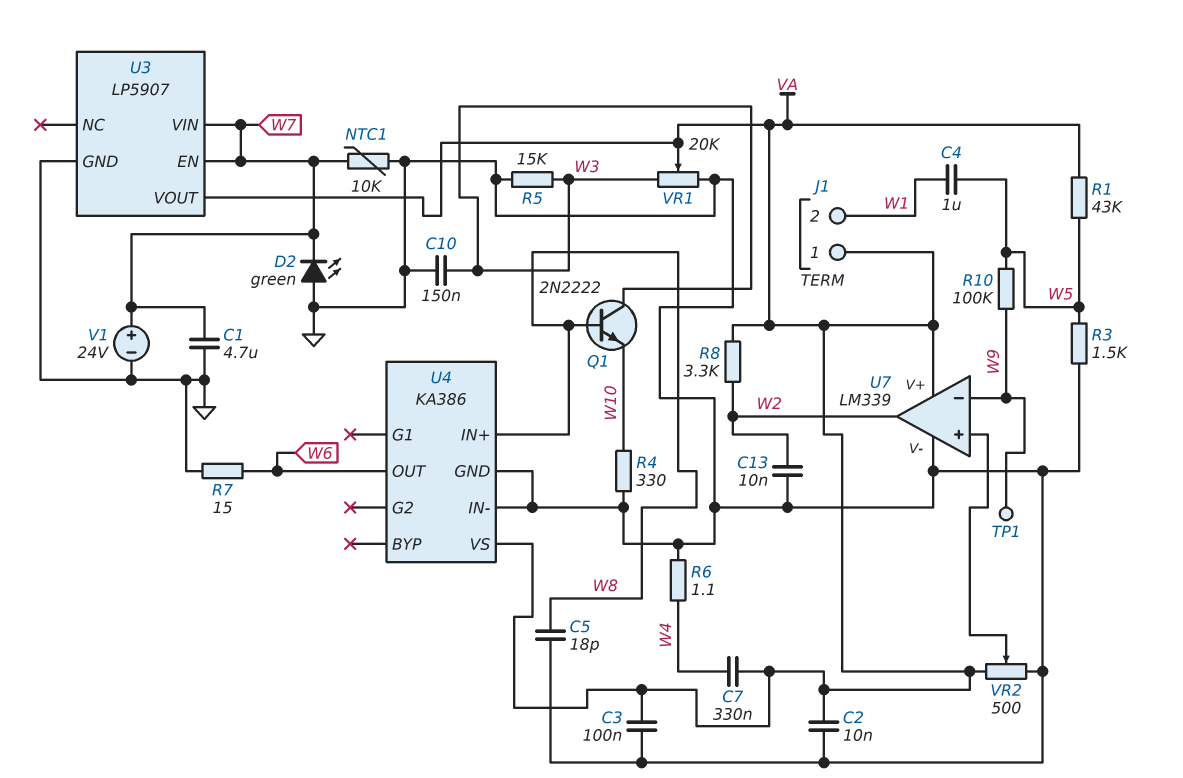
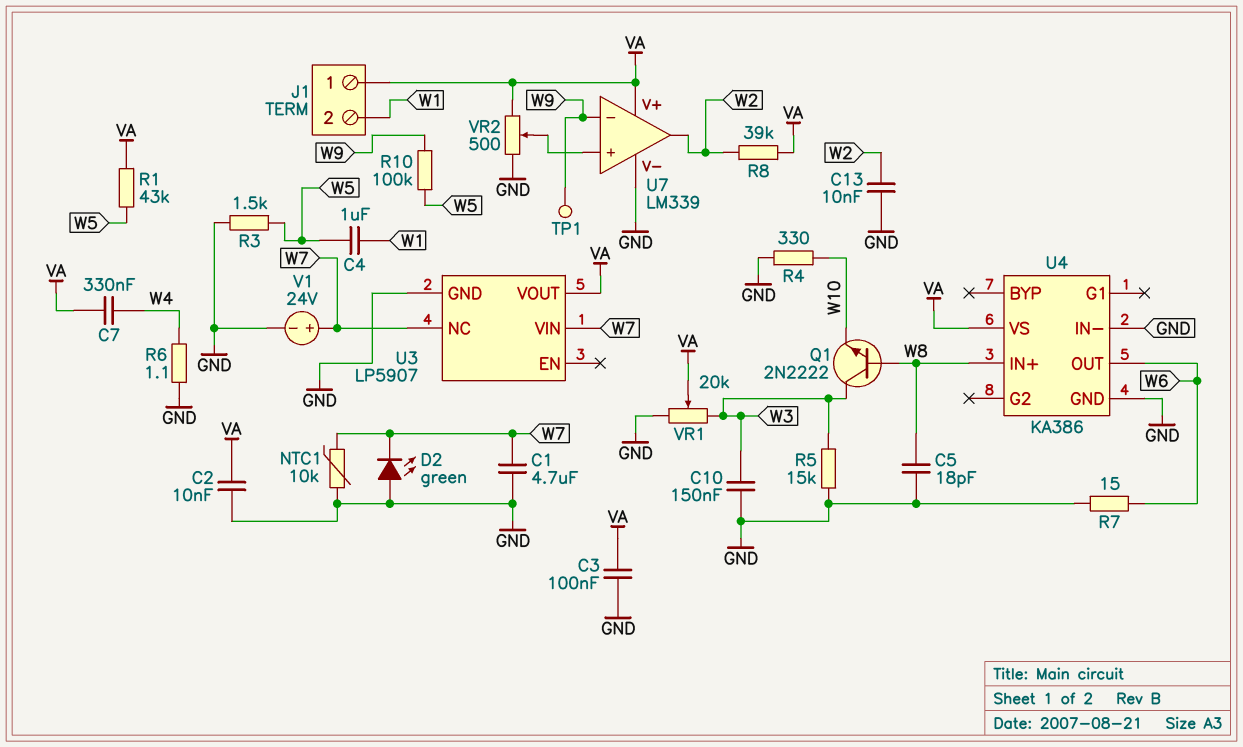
R8: 3.3k (VA, W2) -> 39k (VA, W2)
U3 pin EN: W7 -> none
U3 pin NC: none -> W7

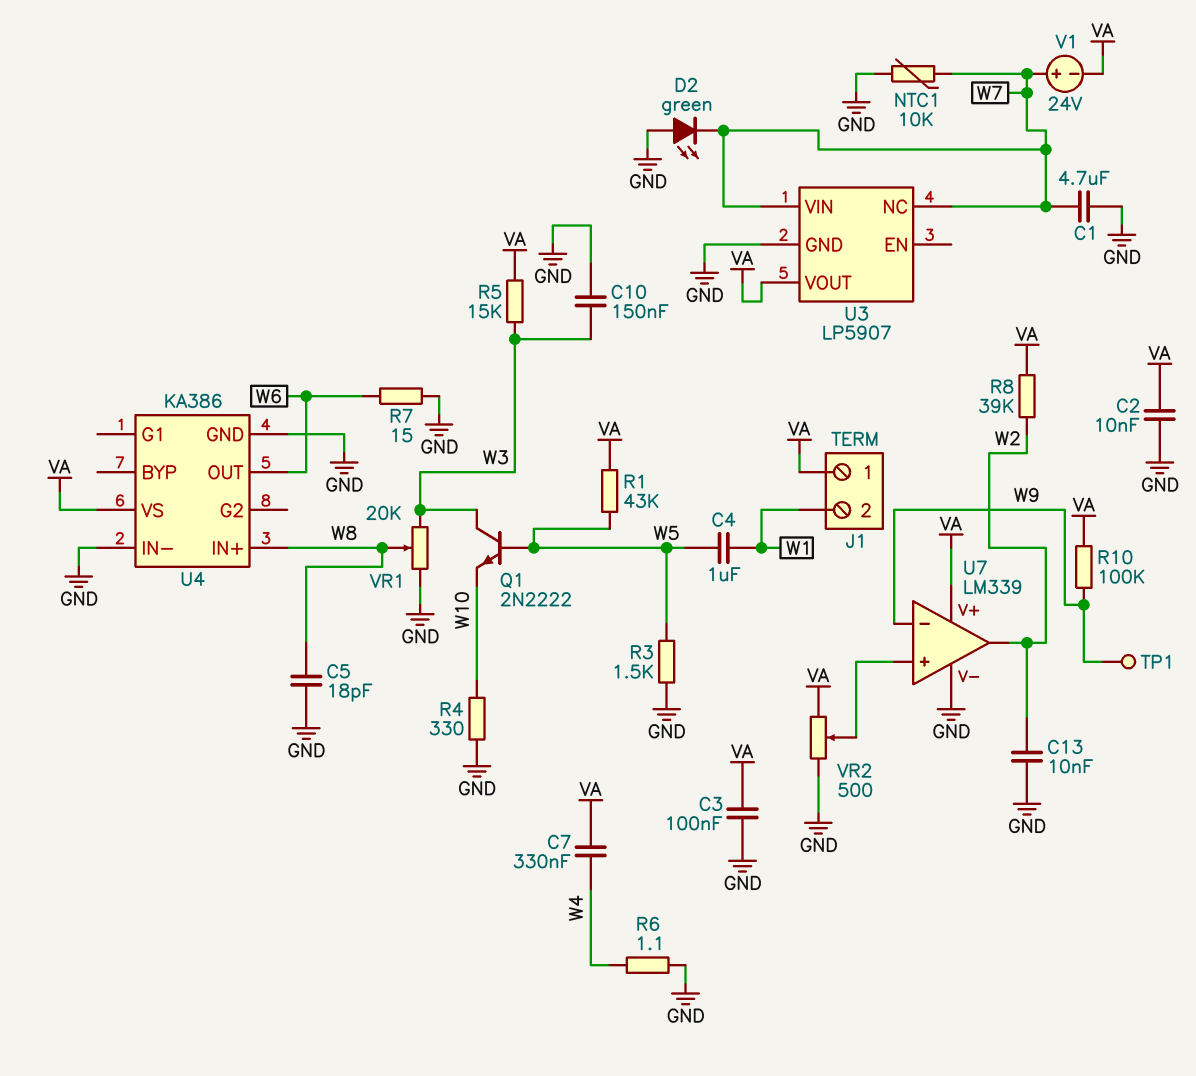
Q1: NPN 2N2222 (B W8, C W3, E W10) -> NPN 2N2222 (B W5, C W3, E W10)
R5: 15k (GND, W3) -> 15k (VA, W3)
R10: 100k (W5, W9) -> 100k (VA, W9)
V1: 24V (plus W7, minus GND) -> 24V (plus W7, minus VA)
VR1: 20k (GND, W3, wiper VA) -> 20k (GND, W3, wiper W8)

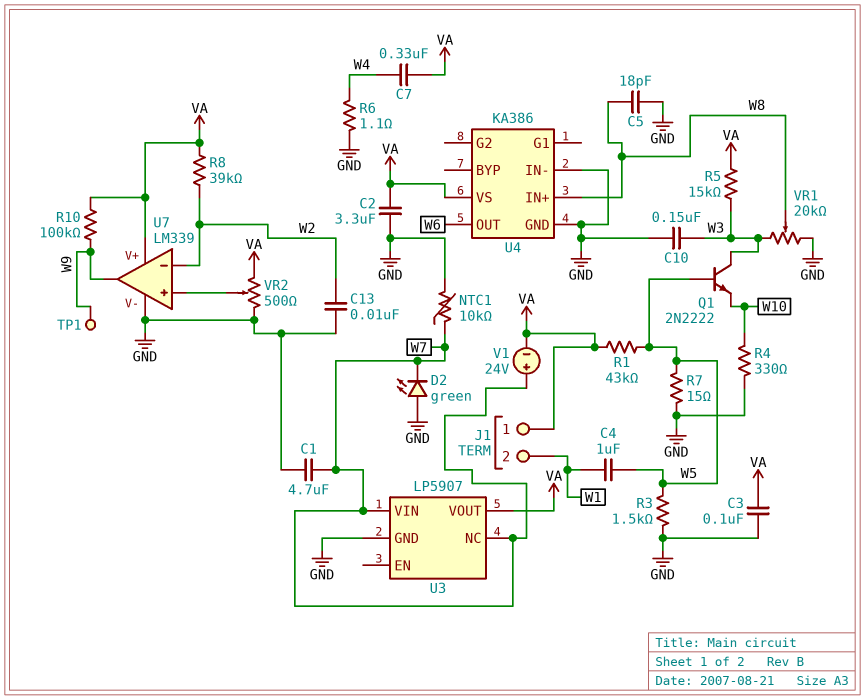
C2: 10nF (GND, VA) -> 3.3uF (GND, VA)
R7: 15 (GND, W6) -> 15 (GND, W5)
U7 pin in-: W9 -> W2
U7 pin out: W2 -> W9

